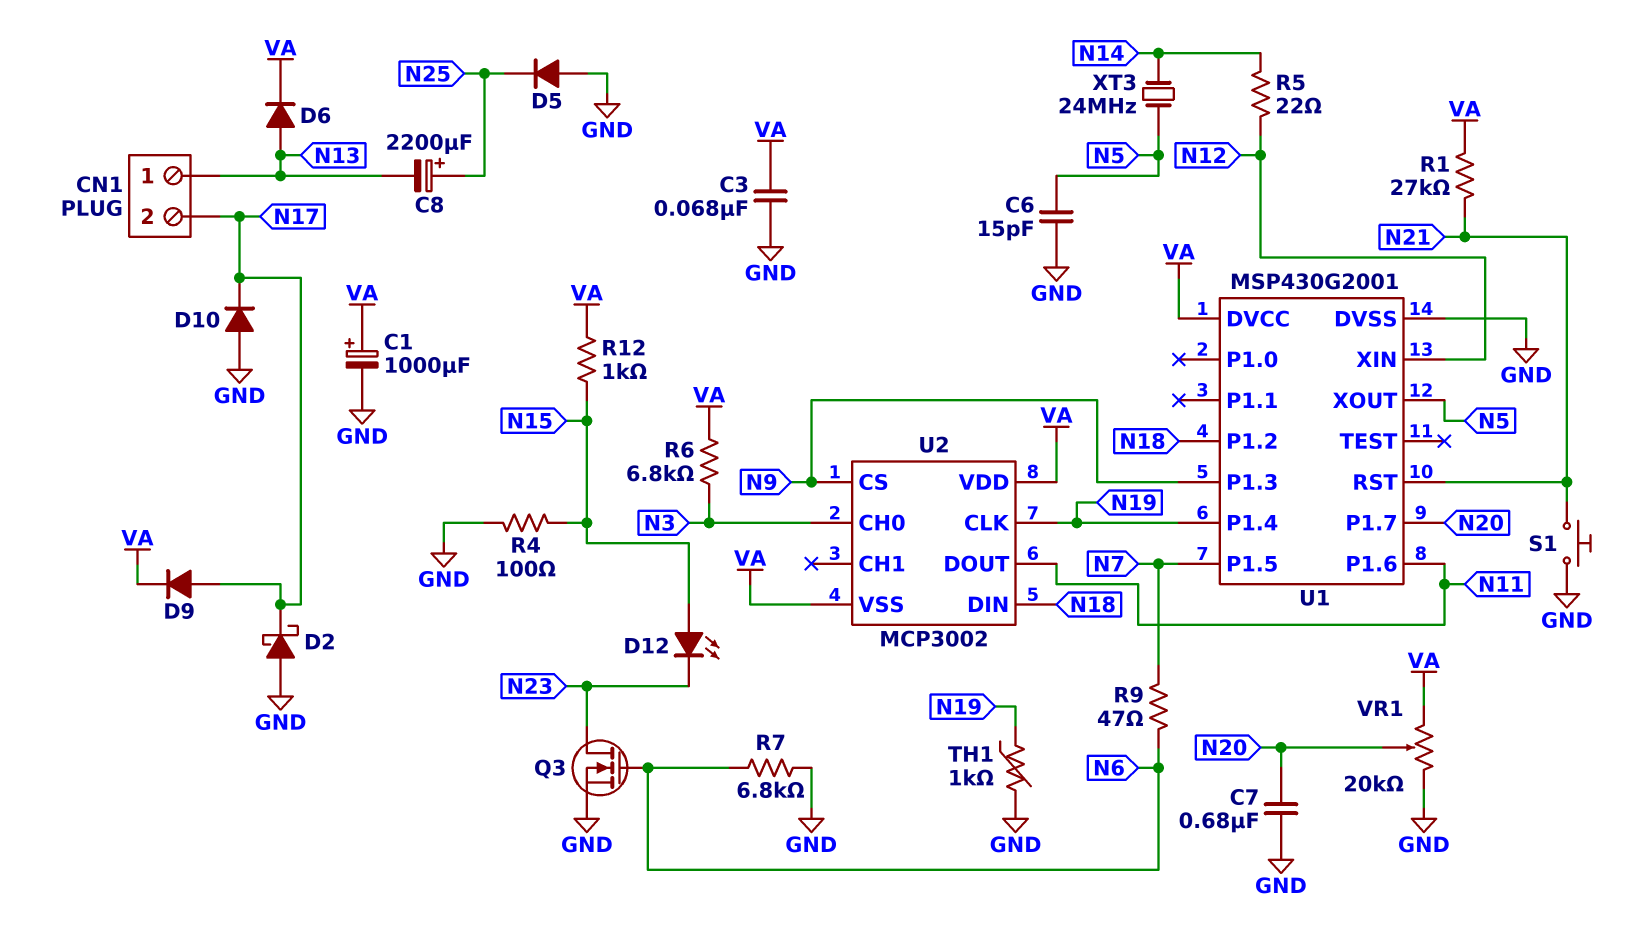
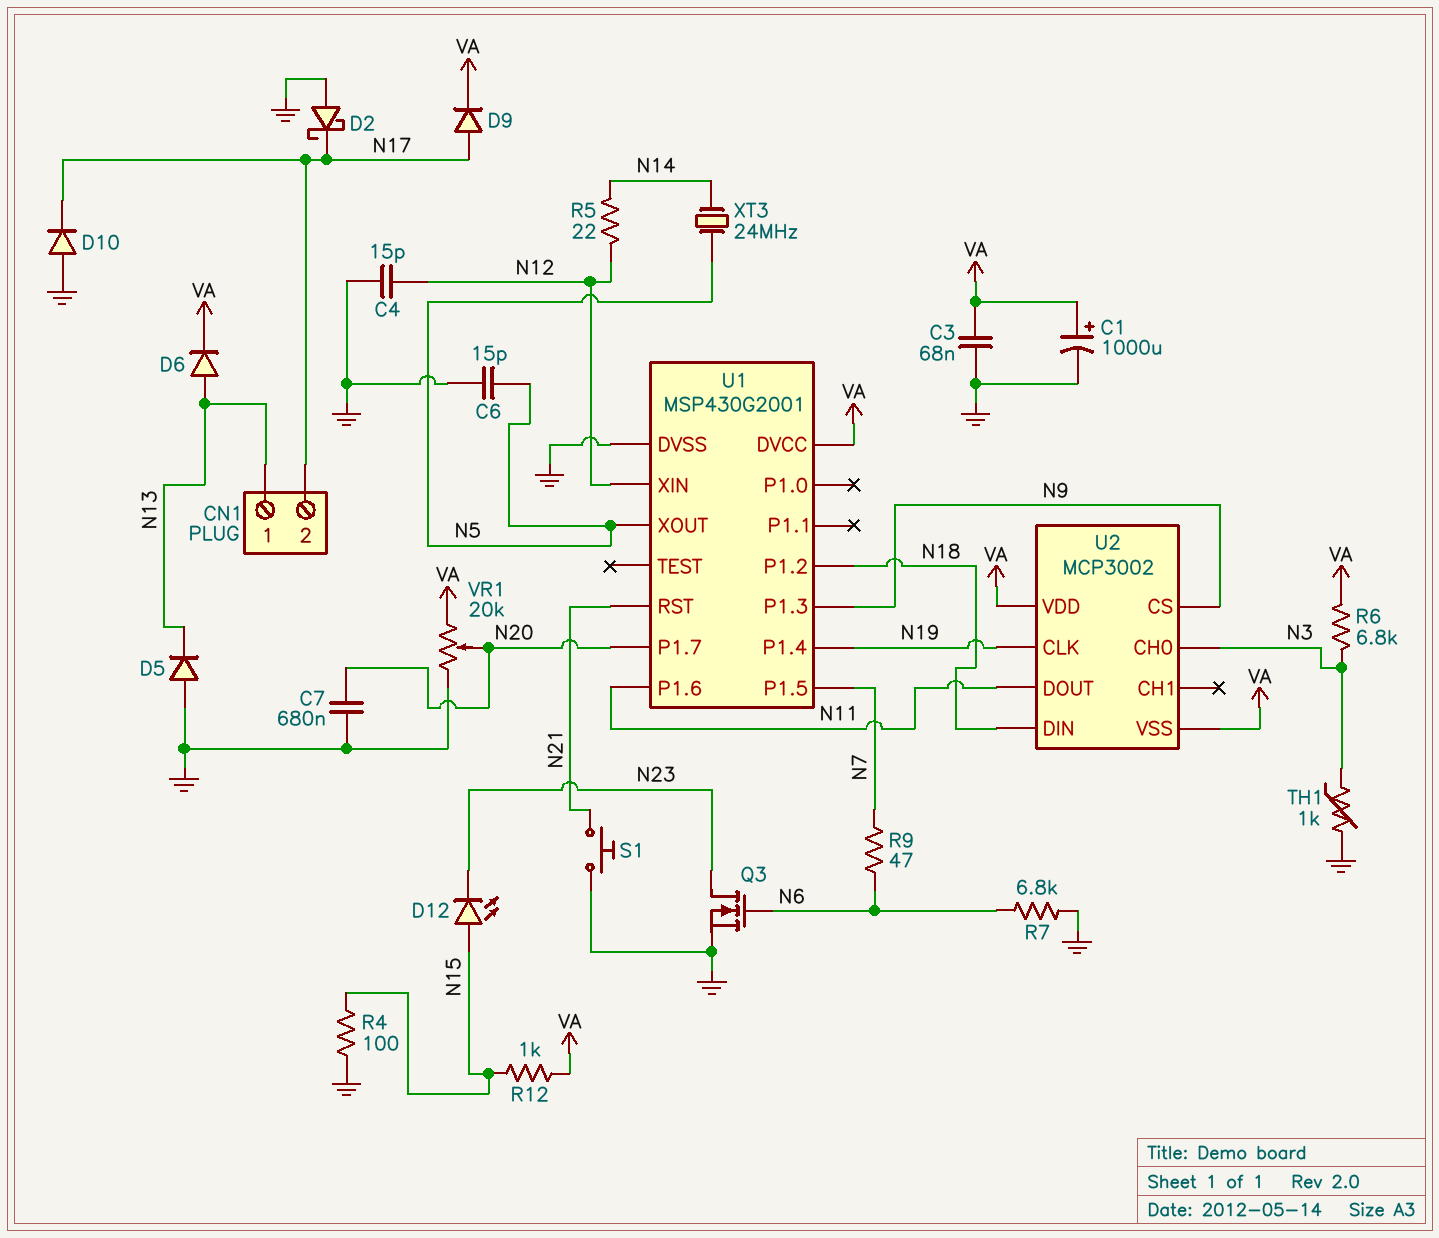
C4: none -> 15pF (GND, N12)
C8: 2200uF (plus N25, minus N13) -> none
D5: diode (A GND, K N25) -> diode (A GND, K N13)
R1: 27k (N21, VA) -> none
TH1: 1k (GND, N19) -> 1k (GND, N3)

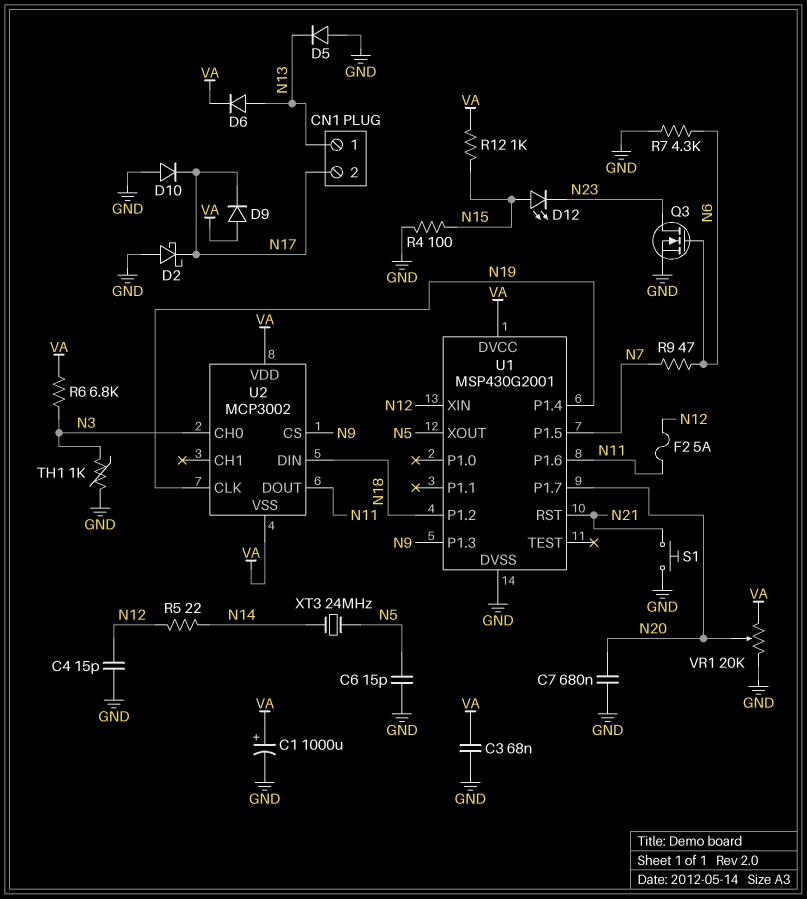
D9: diode (A N17, K VA) -> diode (A VA, K N17)
F2: none -> 5A (N11, N12)
R7: 6.8k (GND, N6) -> 4.3k (GND, N6)

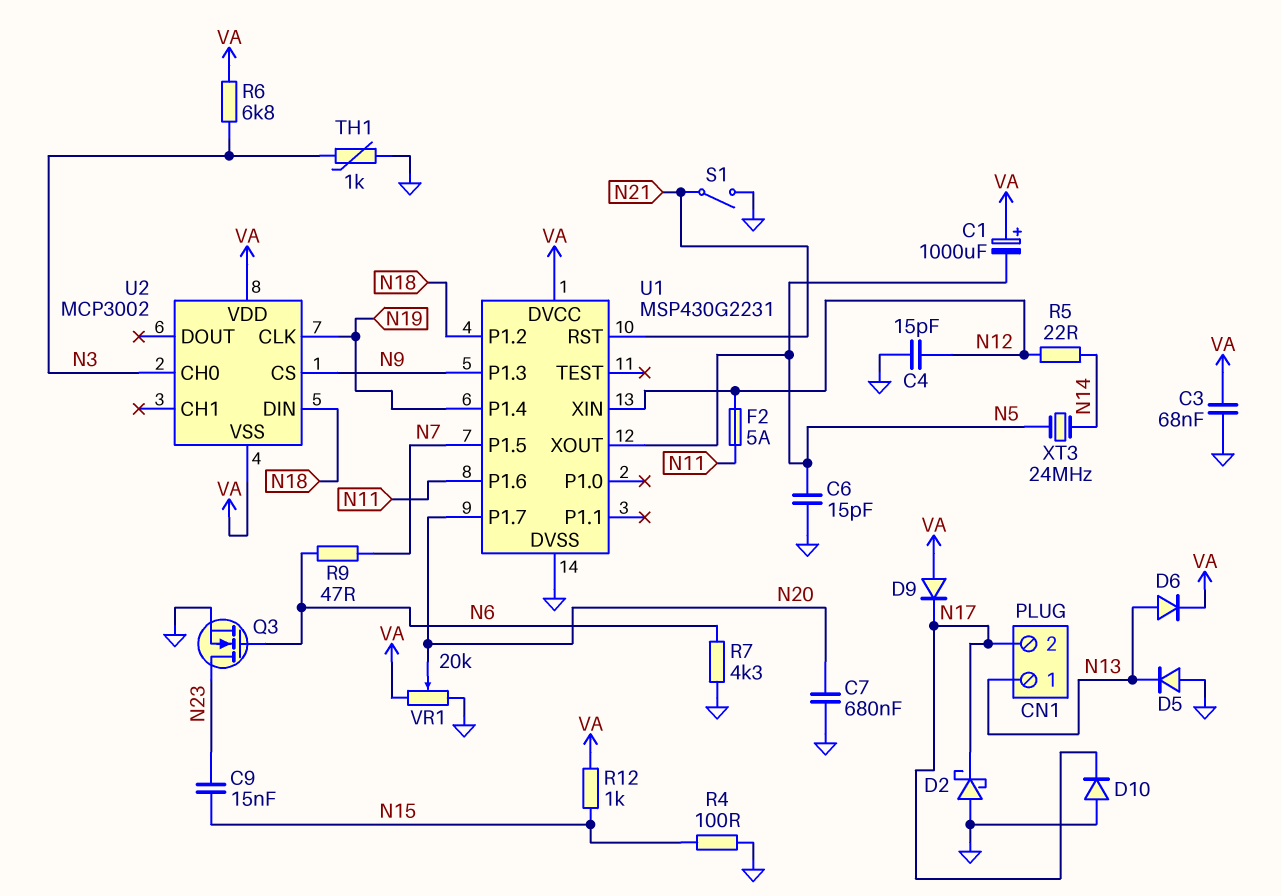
C1: 1000uF (plus VA, minus GND) -> 1000uF (plus VA, minus N5)
C9: none -> 15nF (N15, N23)
D12: LED (A N15, K N23) -> none
S1: button (GND, N21) -> switch (GND, N21)
U1: MSP430G2001 -> MSP430G2231
U2 pin DOUT: N11 -> none

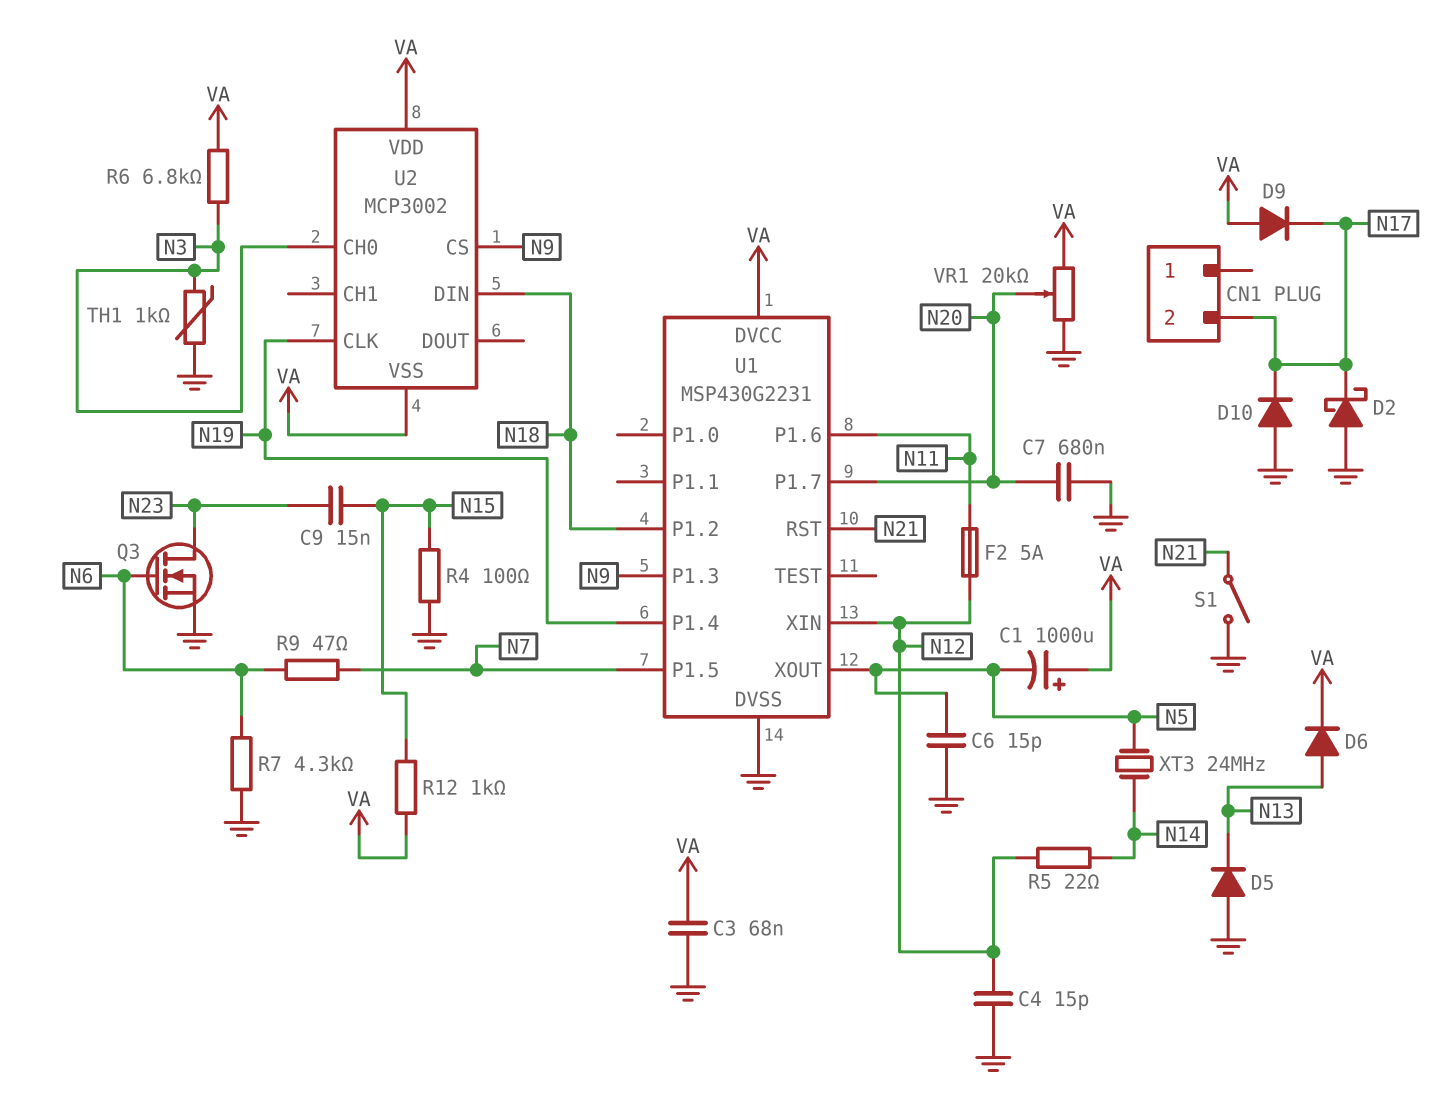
CN1 pin 1: N13 -> none

